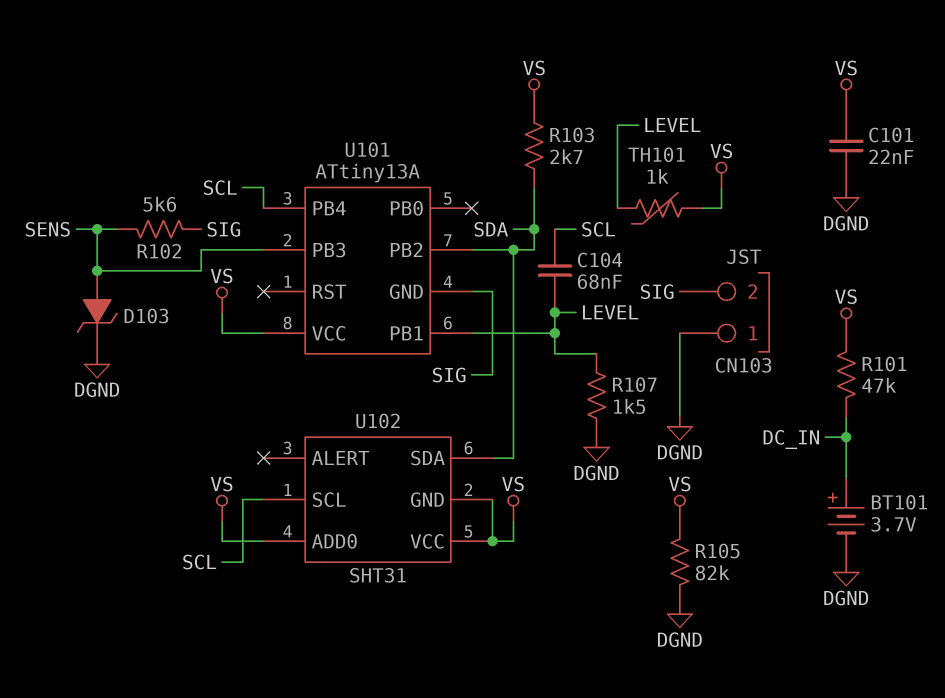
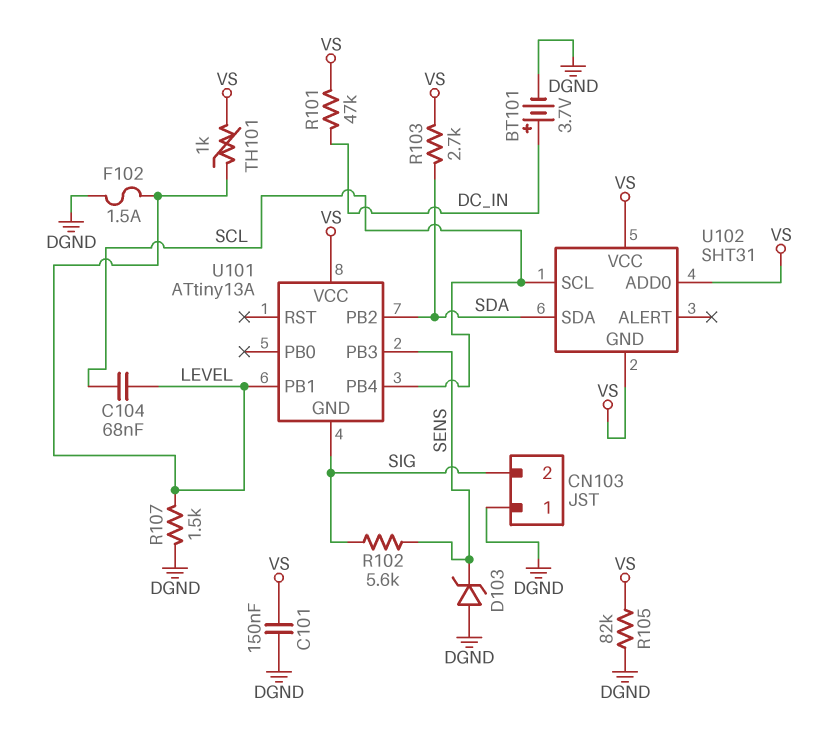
C101: 22nF (DGND, VS) -> 150nF (DGND, VS)
D103: zener (A SENS, K DGND) -> zener (A DGND, K SENS)
F102: none -> 1.5A (DGND, LEVEL)

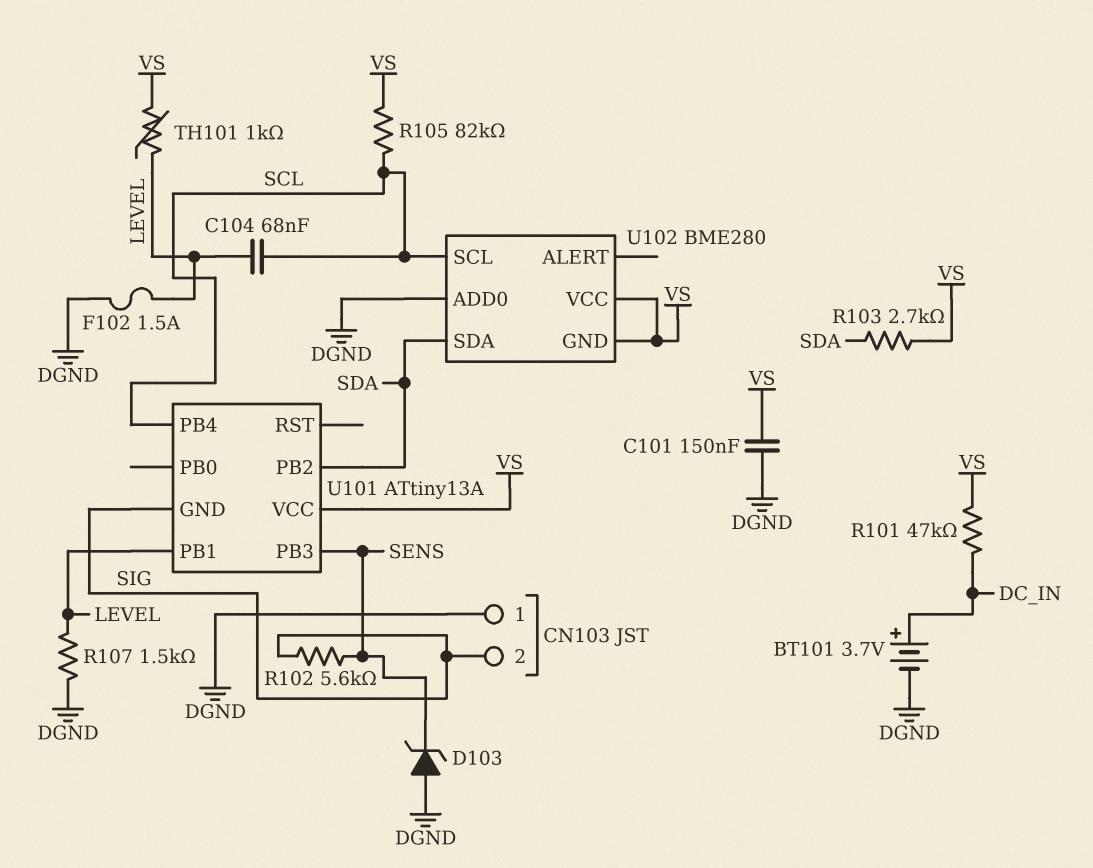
R105: 82k (DGND, VS) -> 82k (SCL, VS)
U102: SHT31 -> BME280
U102 pin ADD0: VS -> DGND

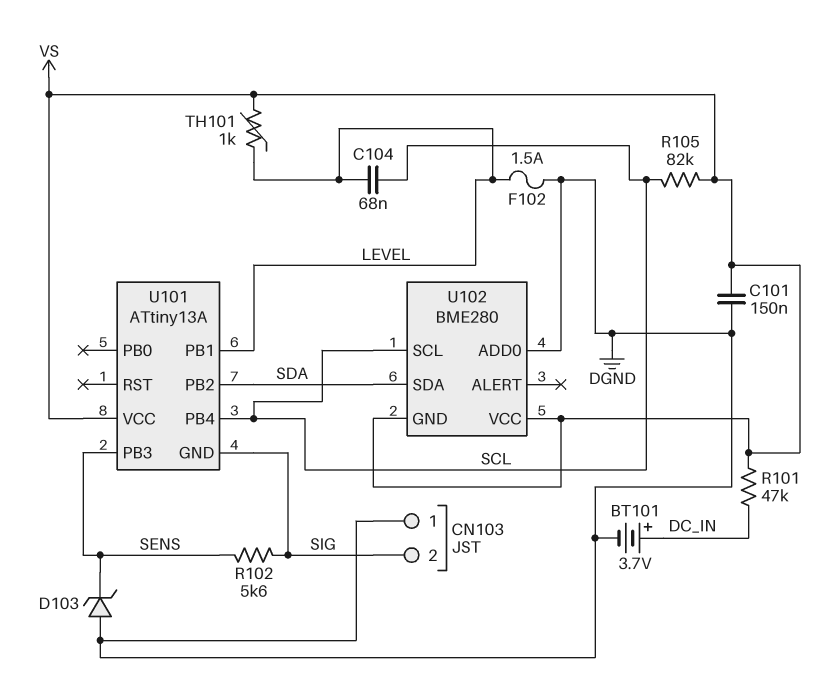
R103: 2.7k (SDA, VS) -> none
R107: 1.5k (DGND, LEVEL) -> none

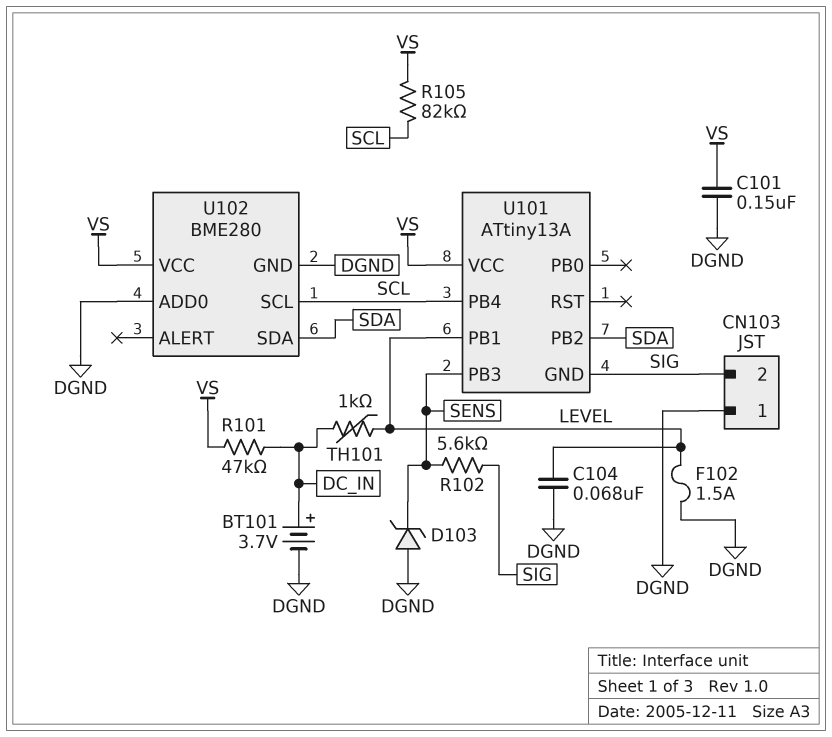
C104: 68nF (LEVEL, SCL) -> 68nF (DGND, LEVEL)
TH101: 1k (LEVEL, VS) -> 1k (DC_IN, LEVEL)
U102 pin GND: VS -> DGND

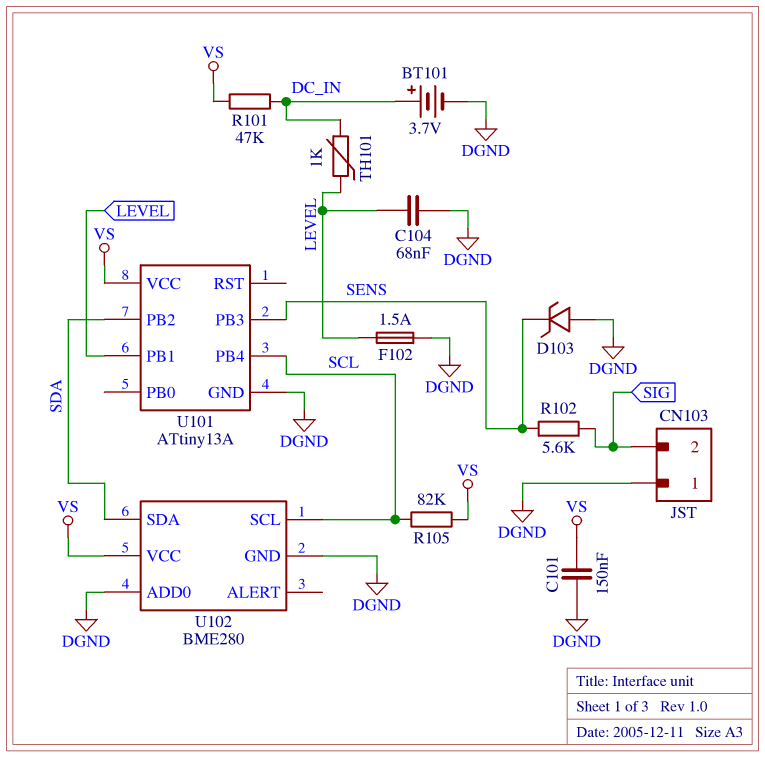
U101 pin GND: SIG -> DGND

